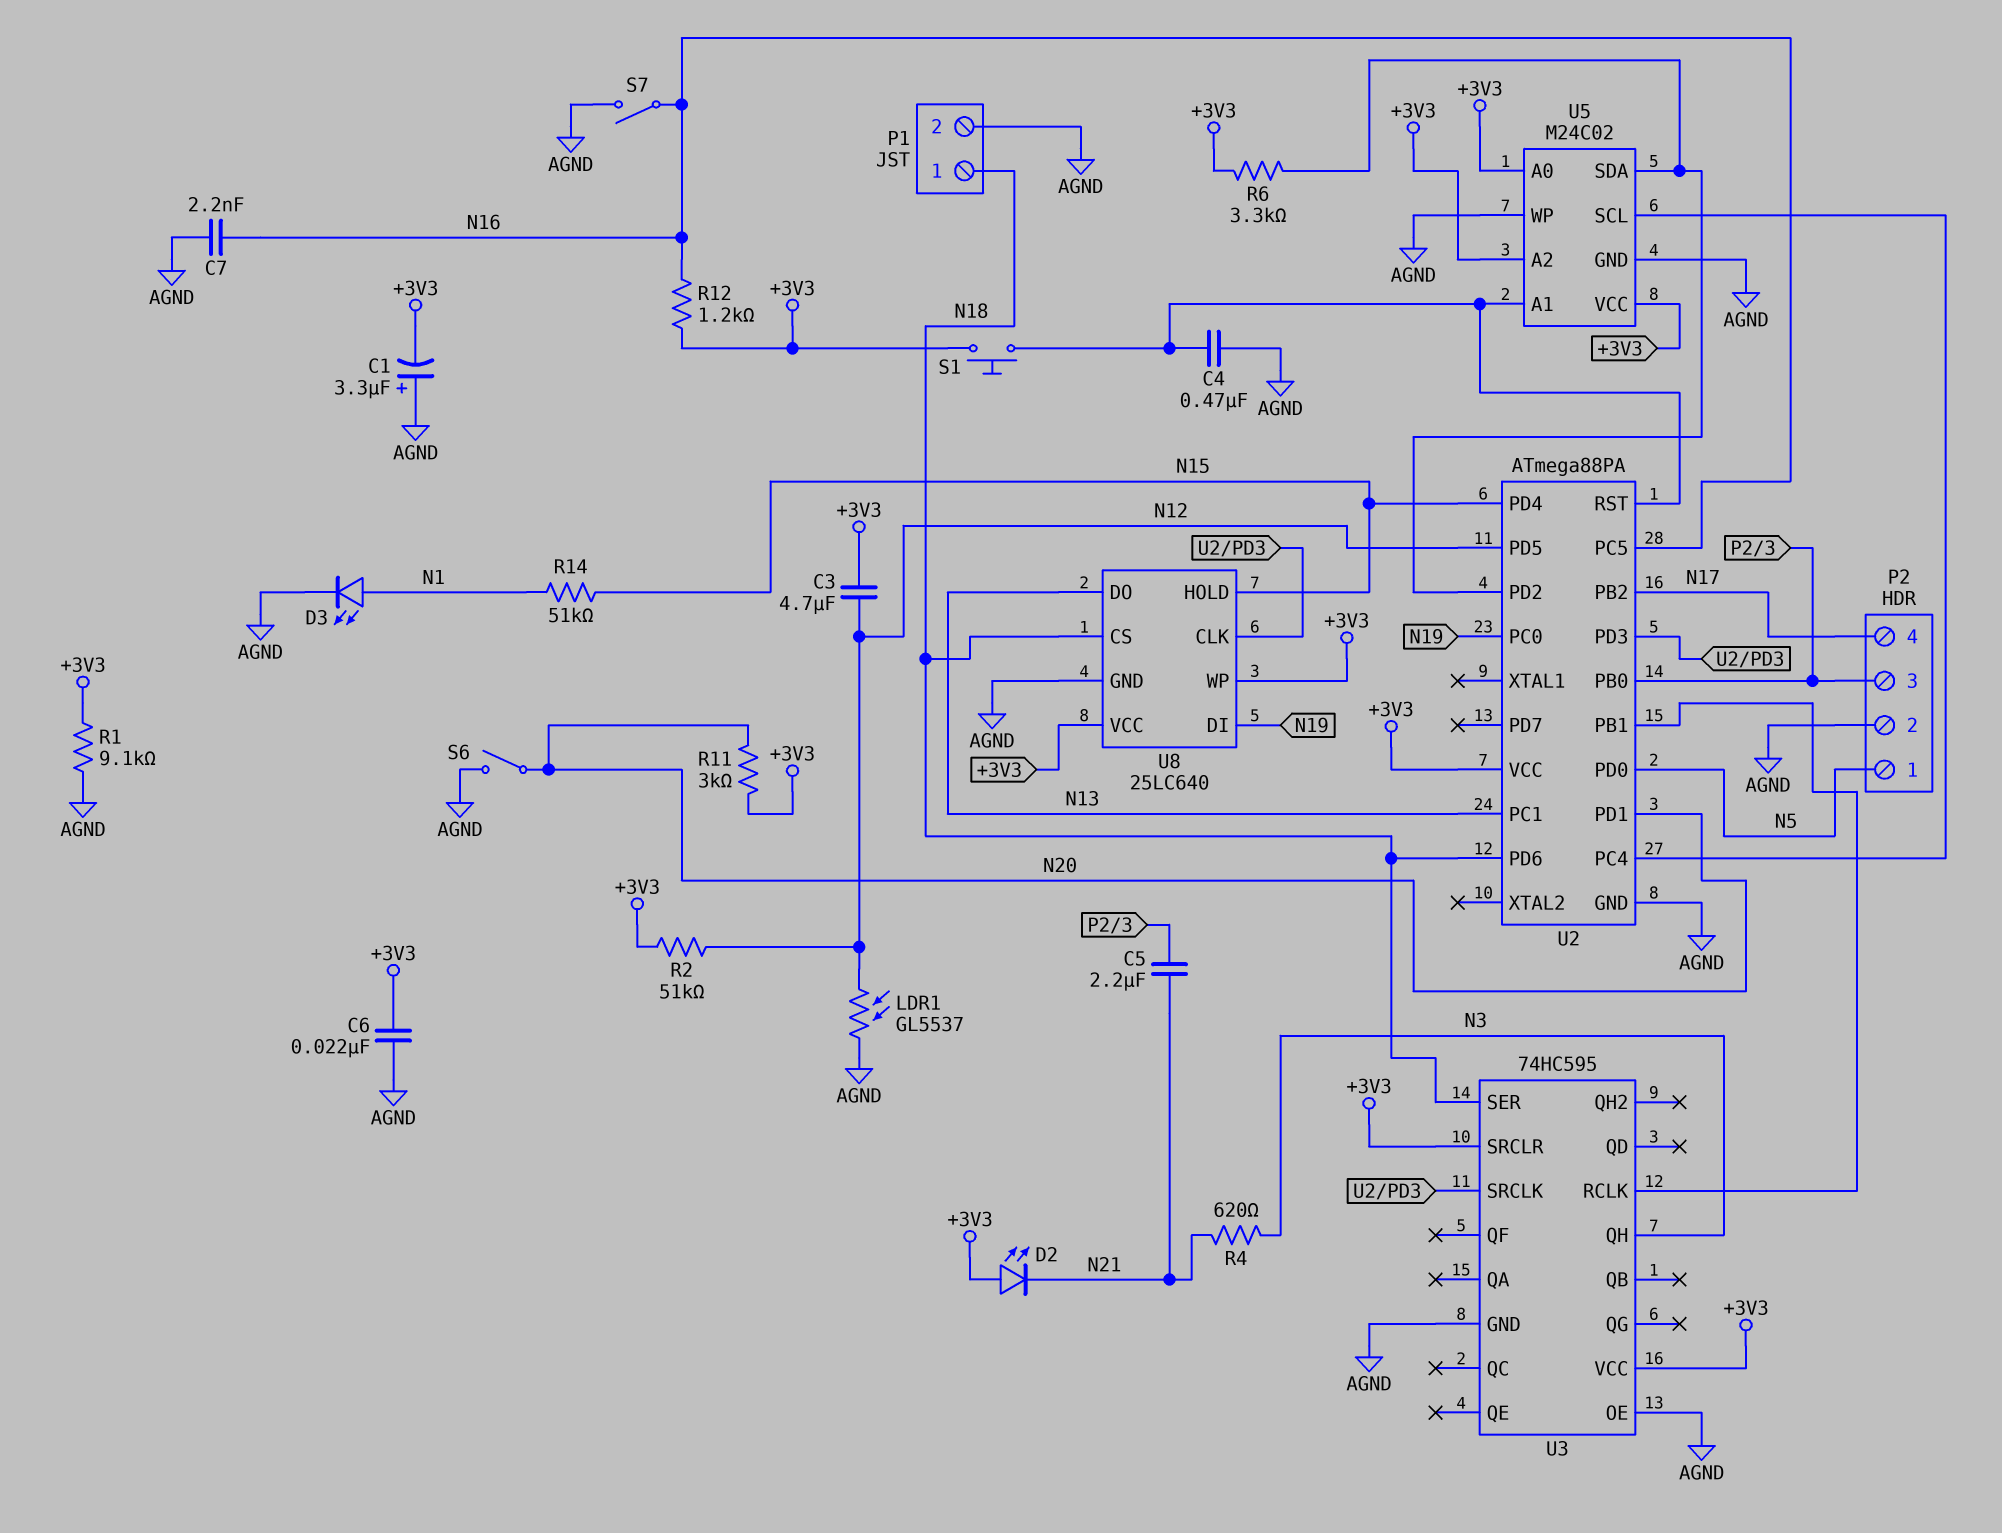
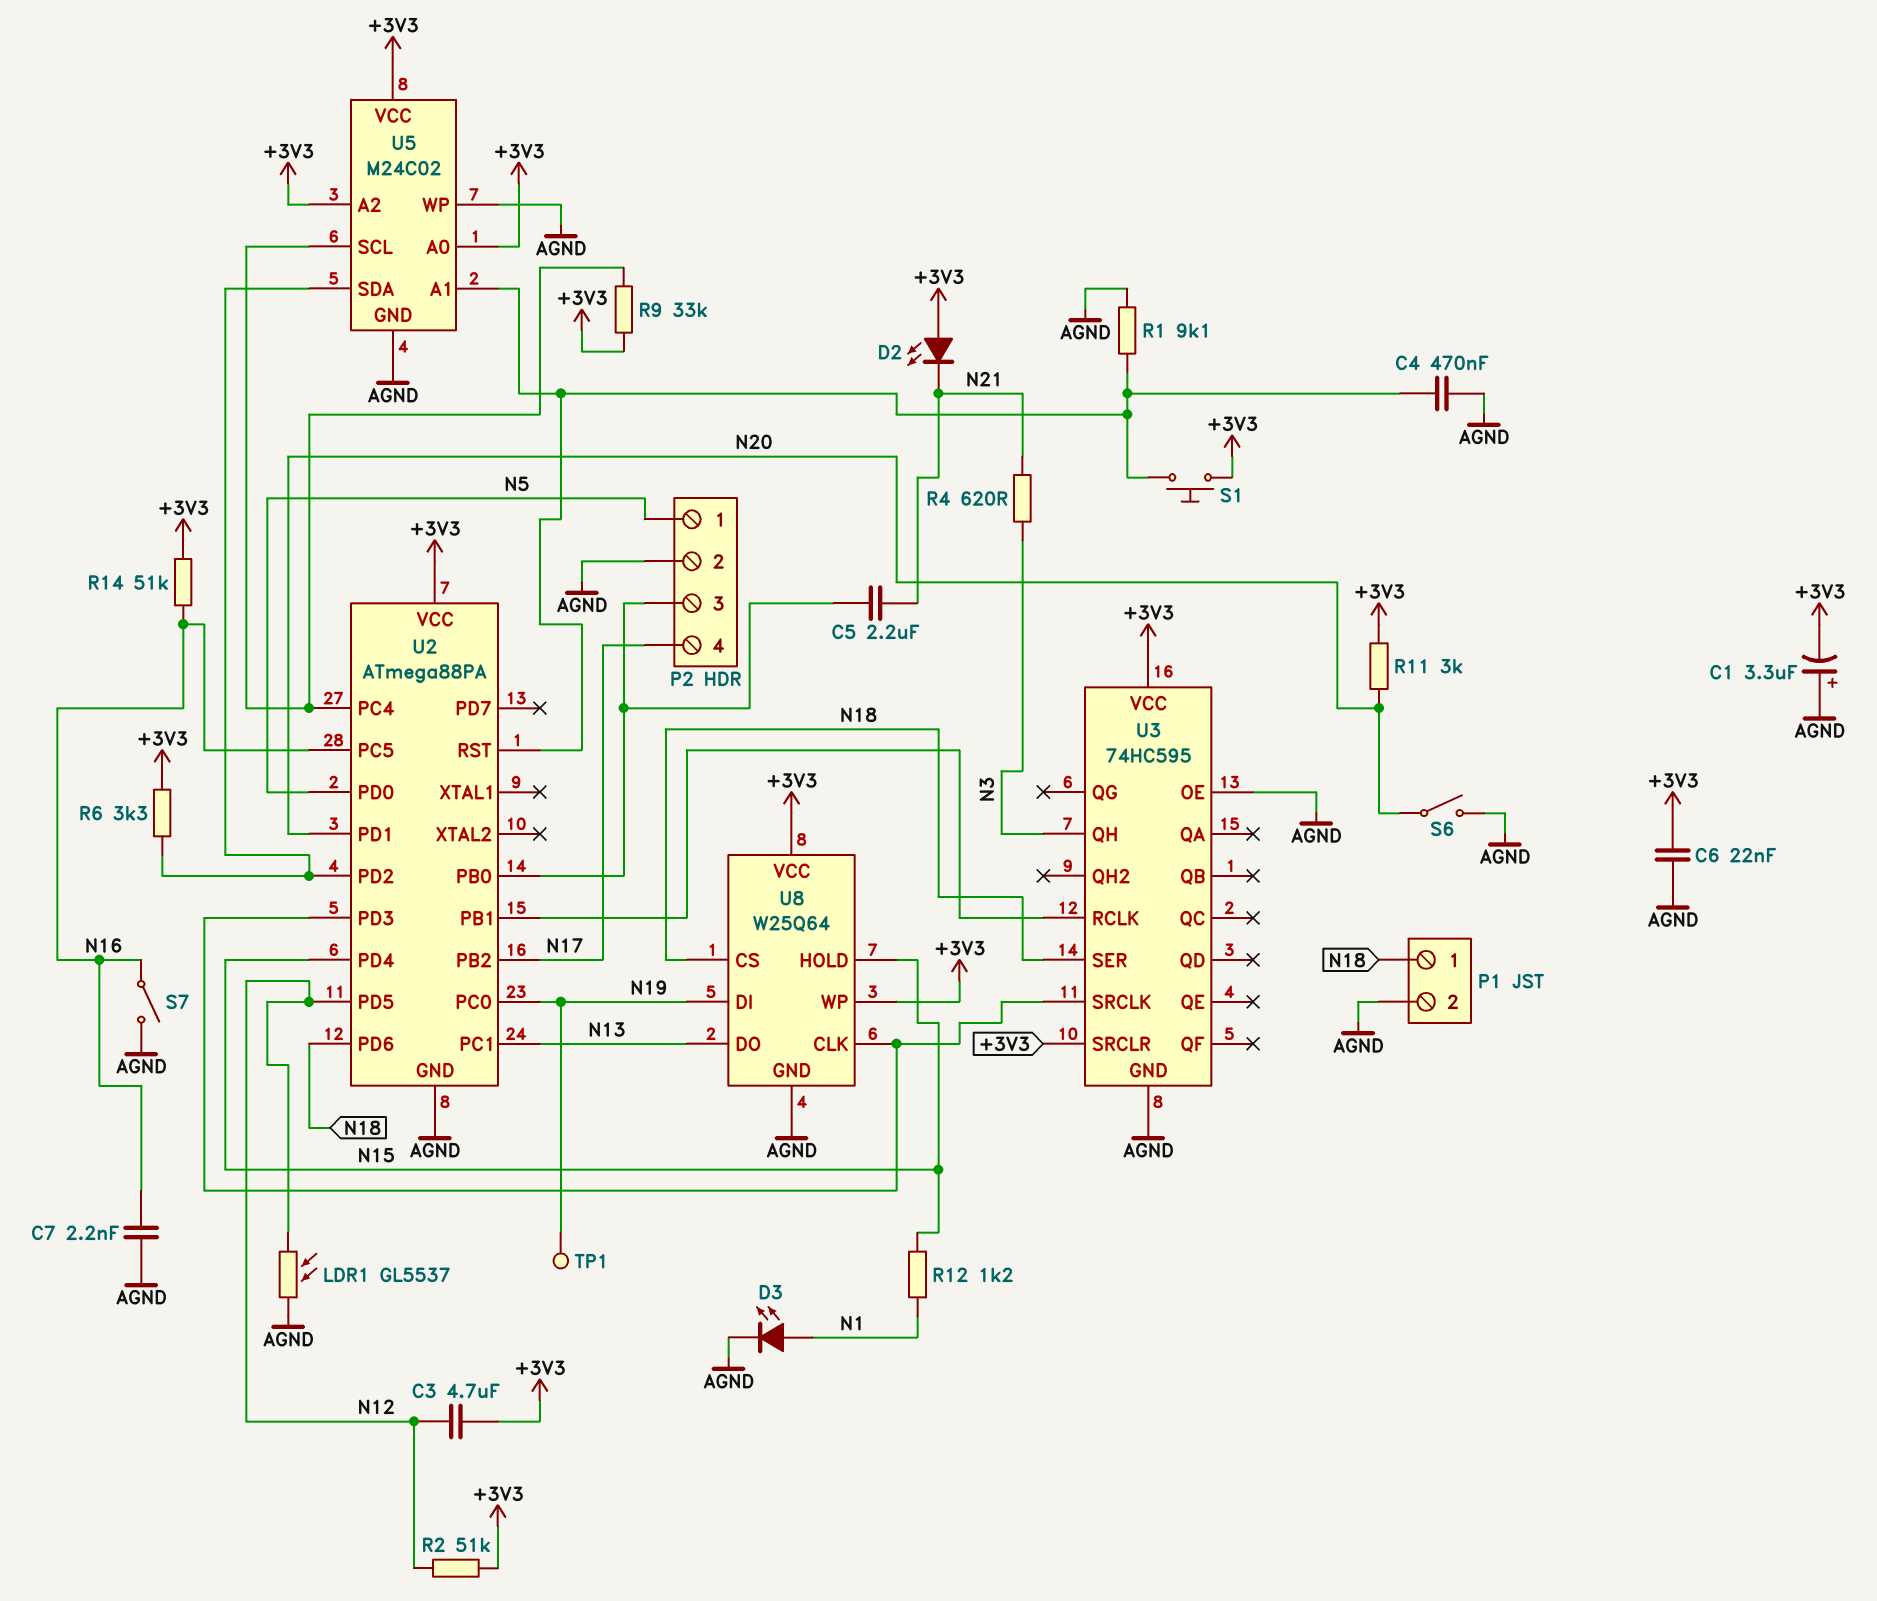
R1: 9.1k (+3V3, AGND) -> 9.1k (AGND, U2/RST)
R9: none -> 33k (+3V3, U2/PC4)
R12: 1.2k (+3V3, N16) -> 1.2k (N1, N15)
R14: 51k (N1, N15) -> 51k (+3V3, N16)
TP1: none -> test point (N19)
U8: 25LC640 -> W25Q64

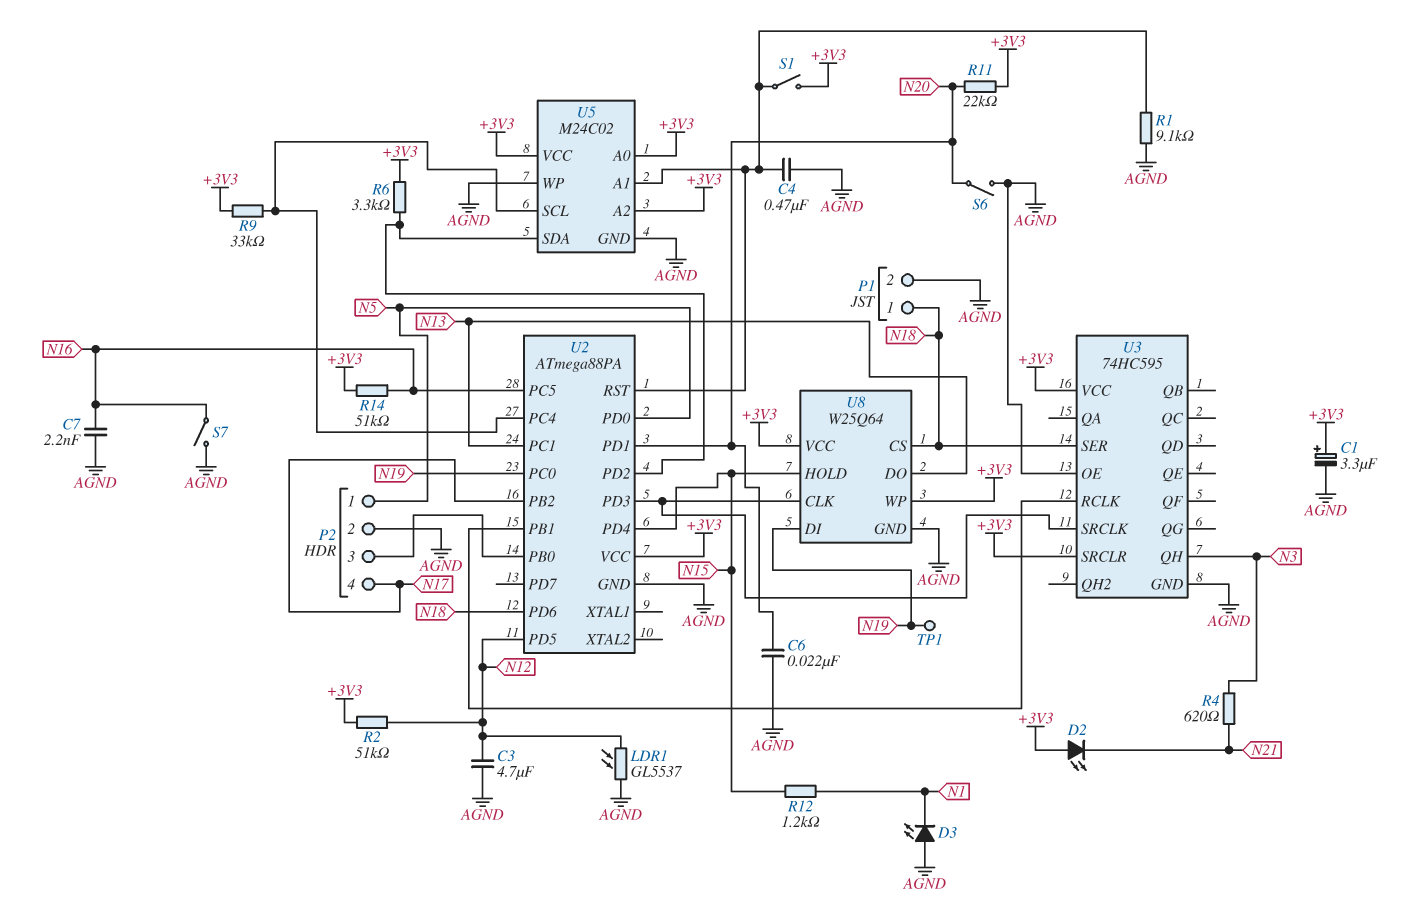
C1: 3.3uF (plus AGND, minus +3V3) -> 3.3uF (plus +3V3, minus AGND)
C3: 4.7uF (+3V3, N12) -> 4.7uF (AGND, N12)
C5: 2.2uF (N21, P2/3) -> none
C6: 22nF (+3V3, AGND) -> 22nF (AGND, N20)
D3: LED (A N1, K AGND) -> LED (A AGND, K N1)
R11: 3k (+3V3, N20) -> 22k (+3V3, N20)
S1: button (+3V3, U2/RST) -> switch (+3V3, U2/RST)

